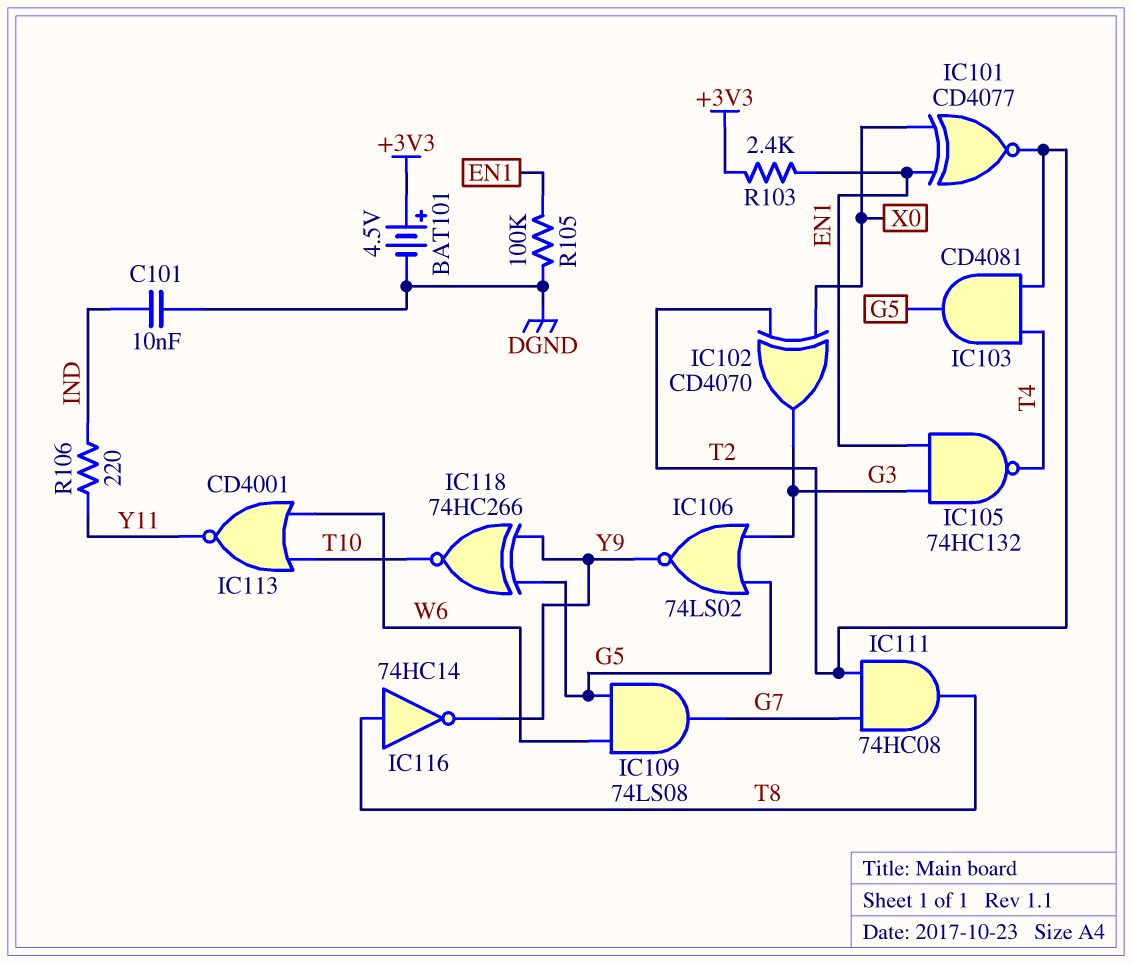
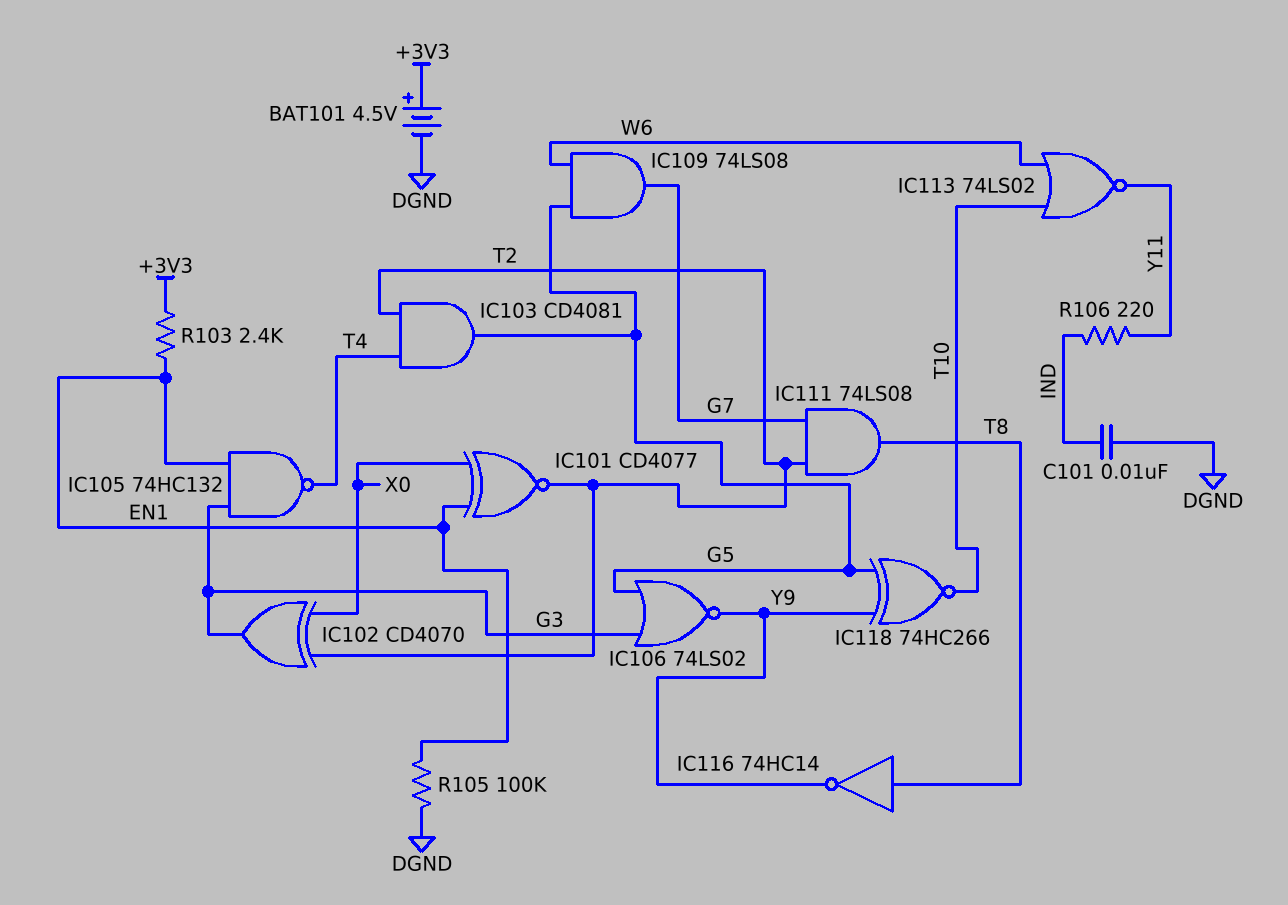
IC111: AND 74HC08 (in G7, in T2, out T8) -> AND 74LS08 (in G7, in T2, out T8)
IC113: NOR CD4001 (in T10, in W6, out Y11) -> NOR 74LS02 (in T10, in W6, out Y11)

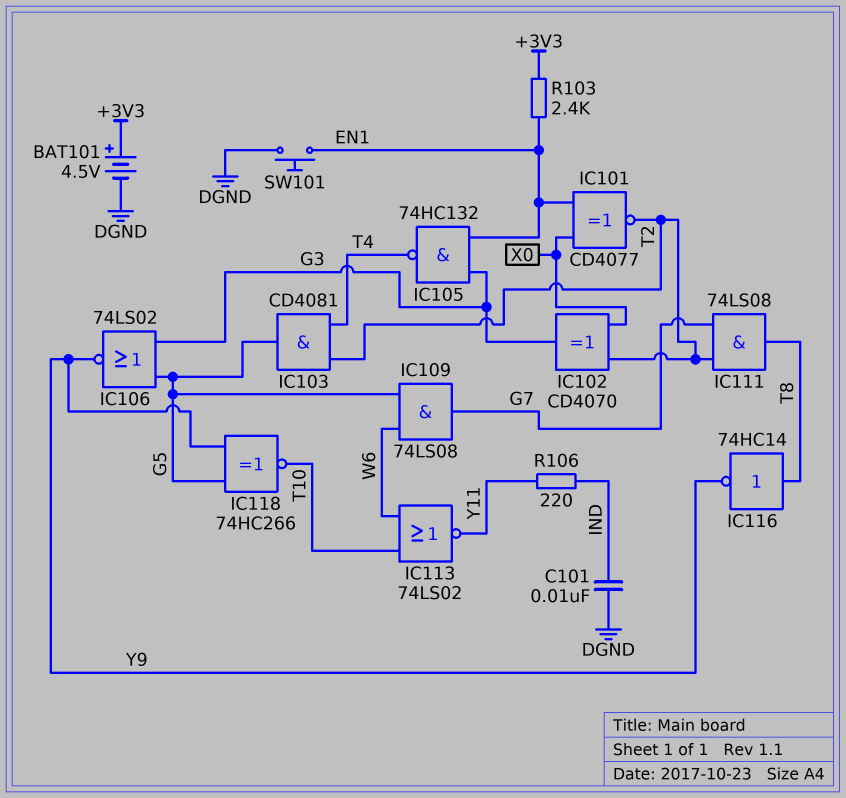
R105: 100k (DGND, EN1) -> none
SW101: none -> button (DGND, EN1)

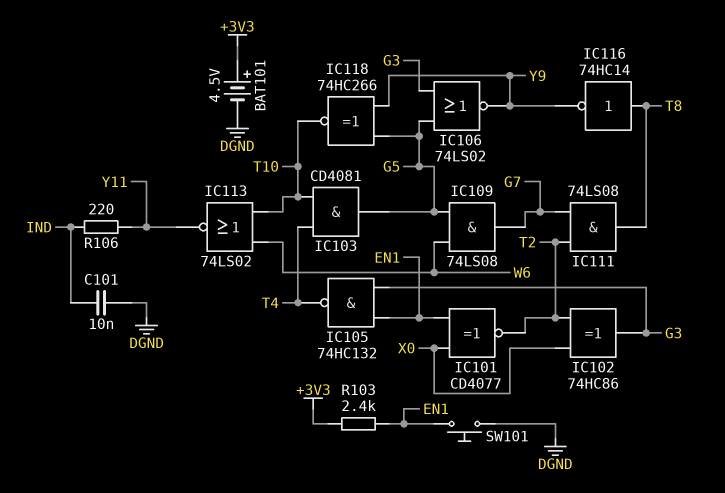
IC102: XOR CD4070 (in T2, in X0, out G3) -> XOR 74HC86 (in T2, in X0, out G3)
IC103: AND CD4081 (in T2, in T4, out G5) -> AND CD4081 (in T4, in T10, out G5)

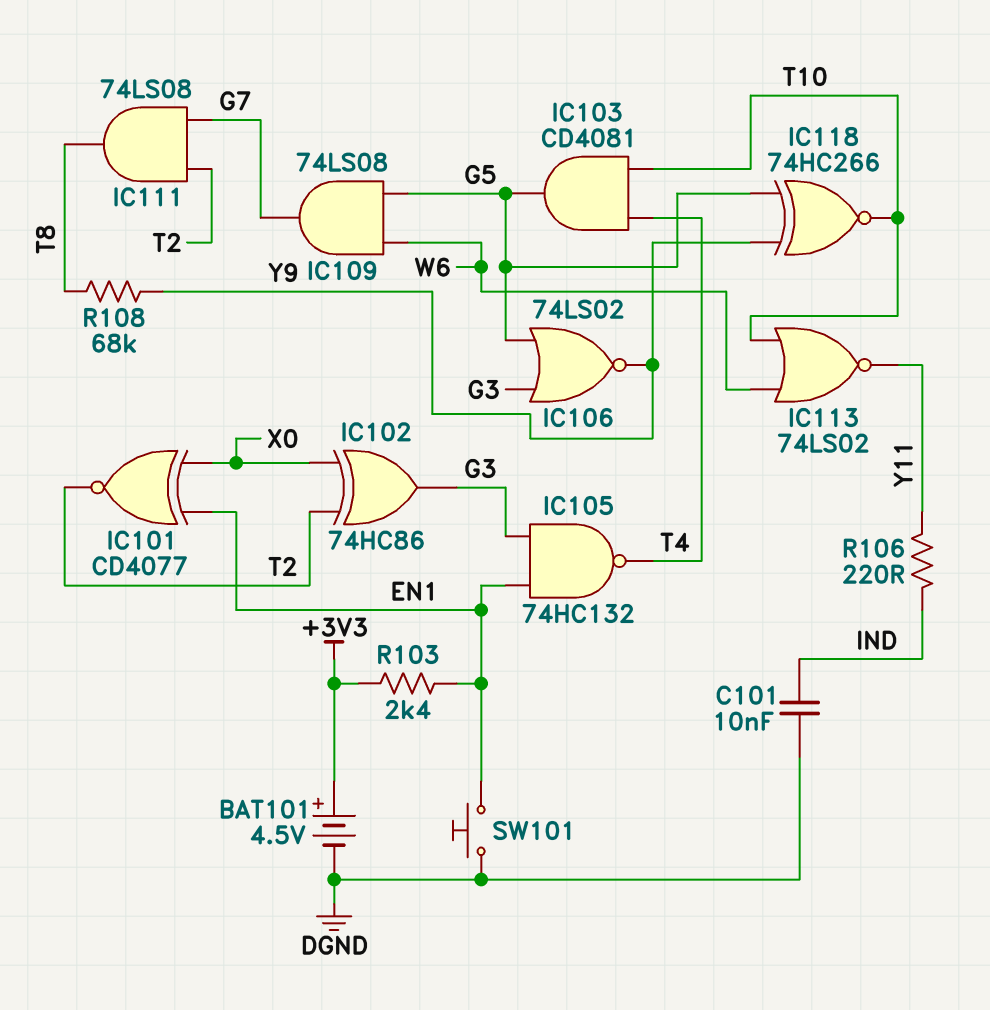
IC116: NOT 74HC14 (in T8, out Y9) -> none
R108: none -> 68k (T8, Y9)

